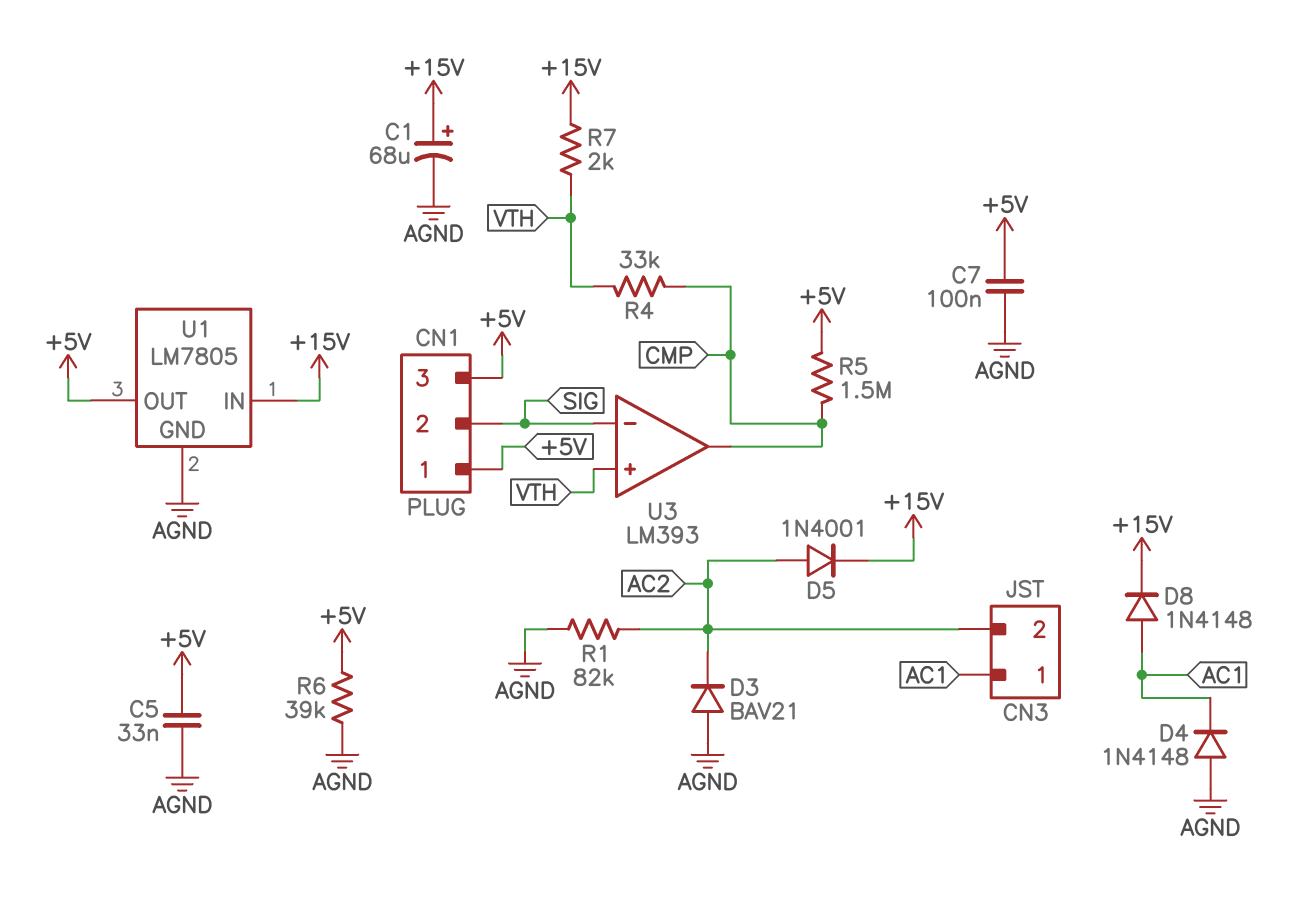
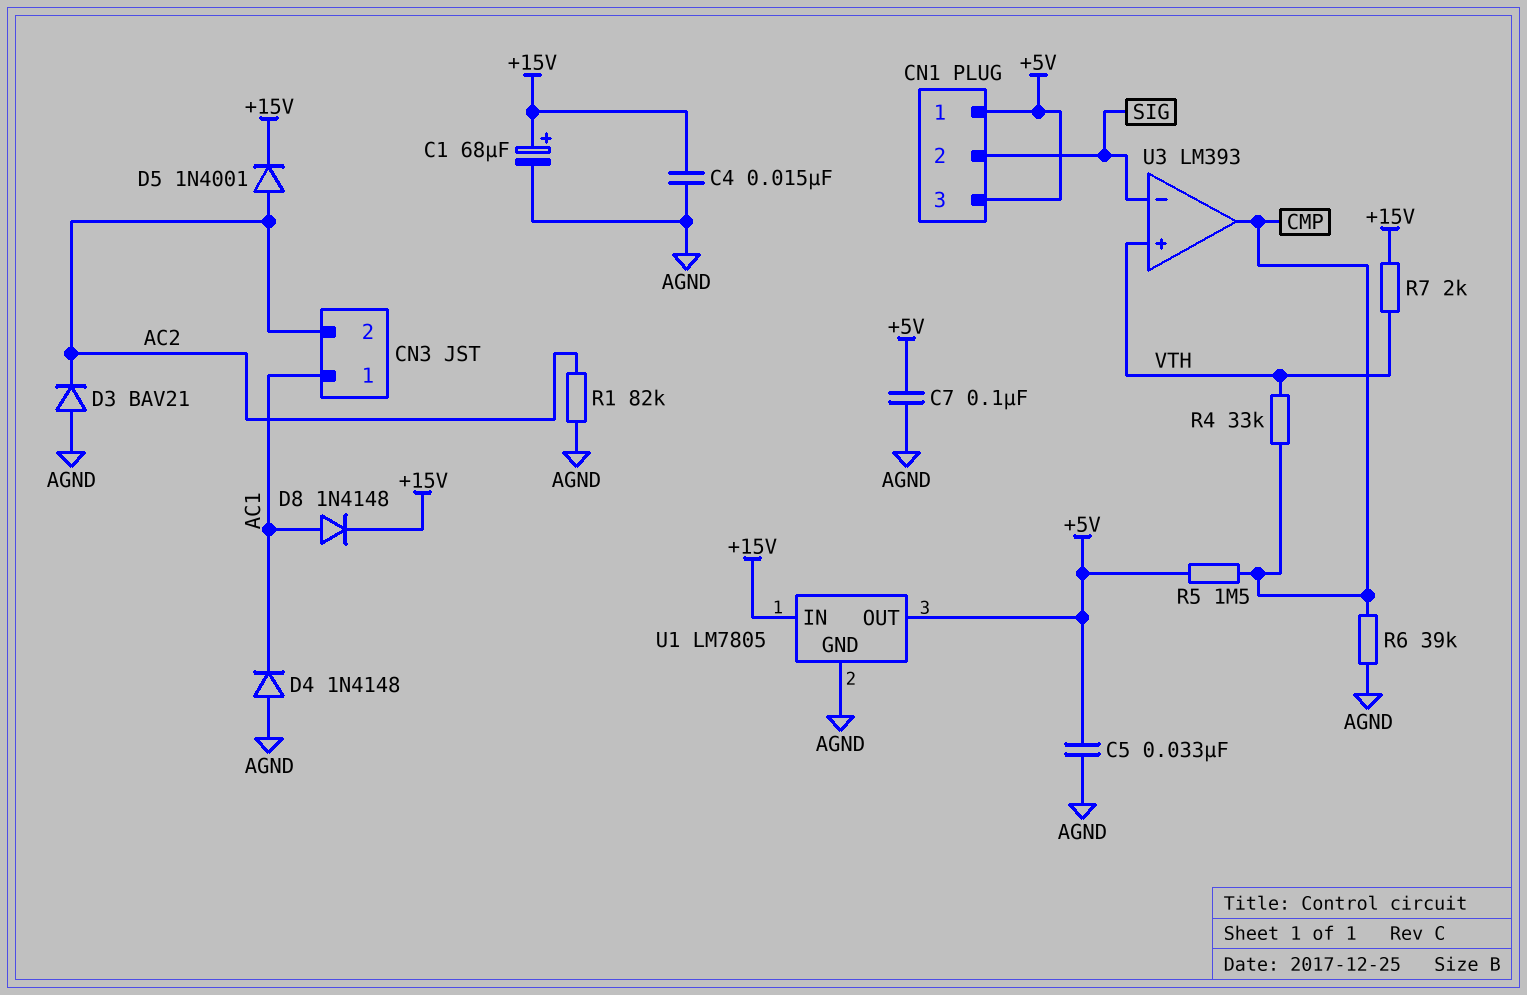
C4: none -> 15nF (+15V, AGND)
R6: 39k (+5V, AGND) -> 39k (AGND, CMP)

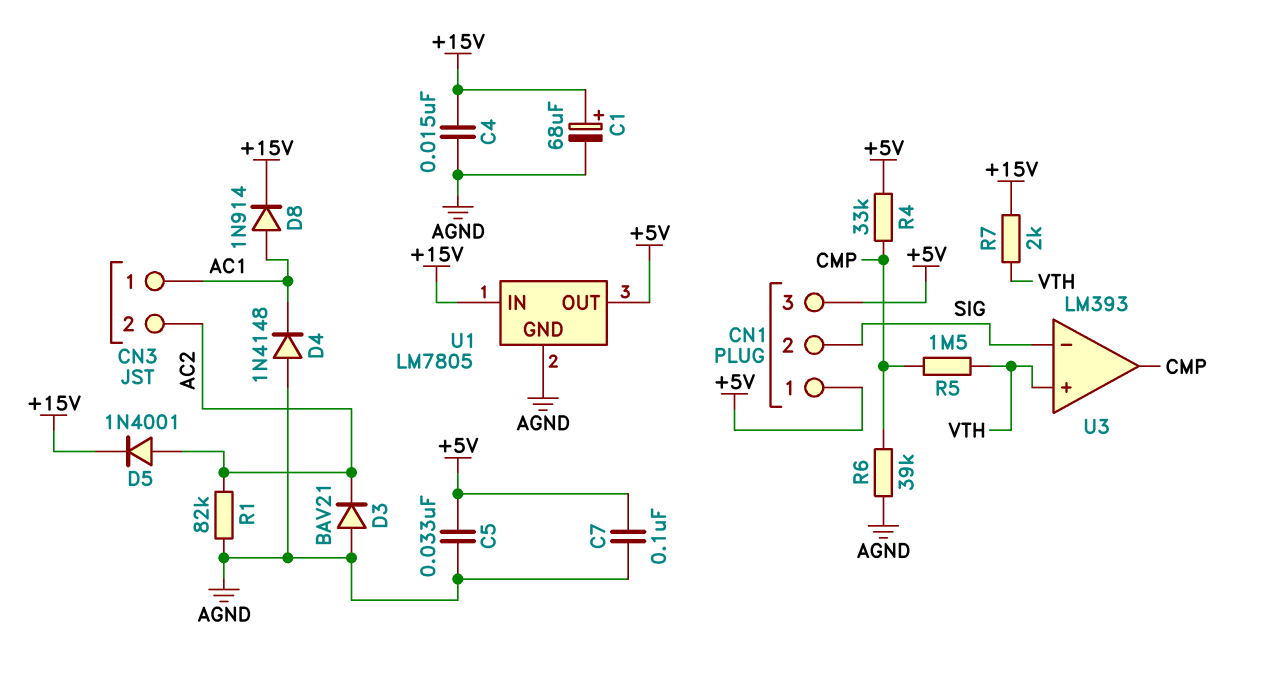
D8: diode 1N4148 (A AC1, K +15V) -> diode 1N914 (A AC1, K +15V)
R4: 33k (CMP, VTH) -> 33k (+5V, CMP)
R5: 1.5M (+5V, CMP) -> 1.5M (CMP, VTH)

